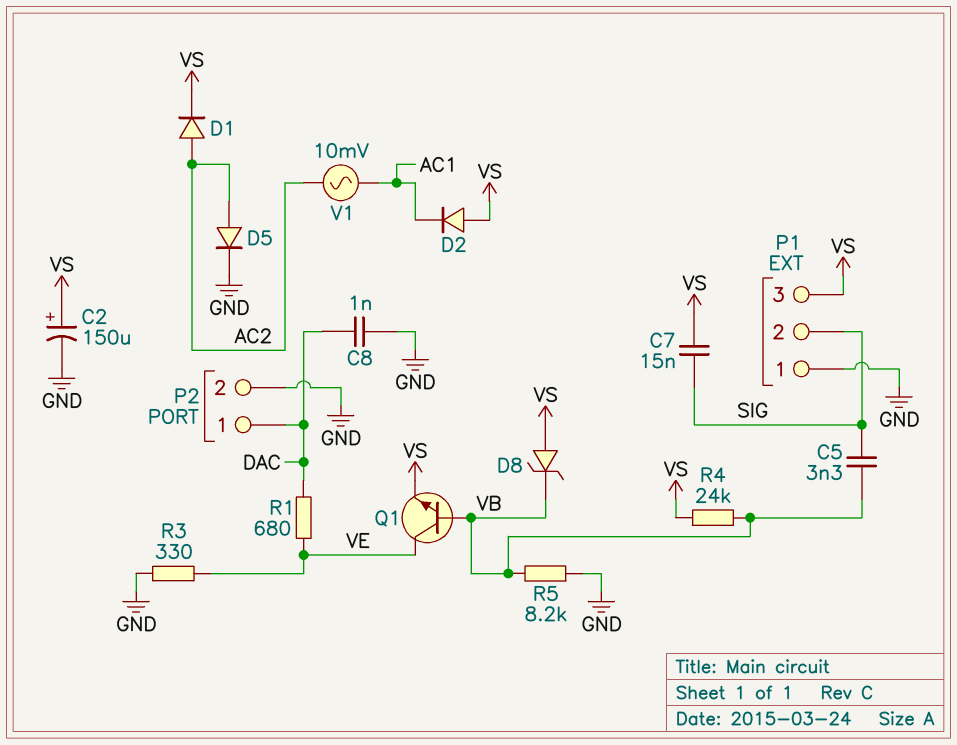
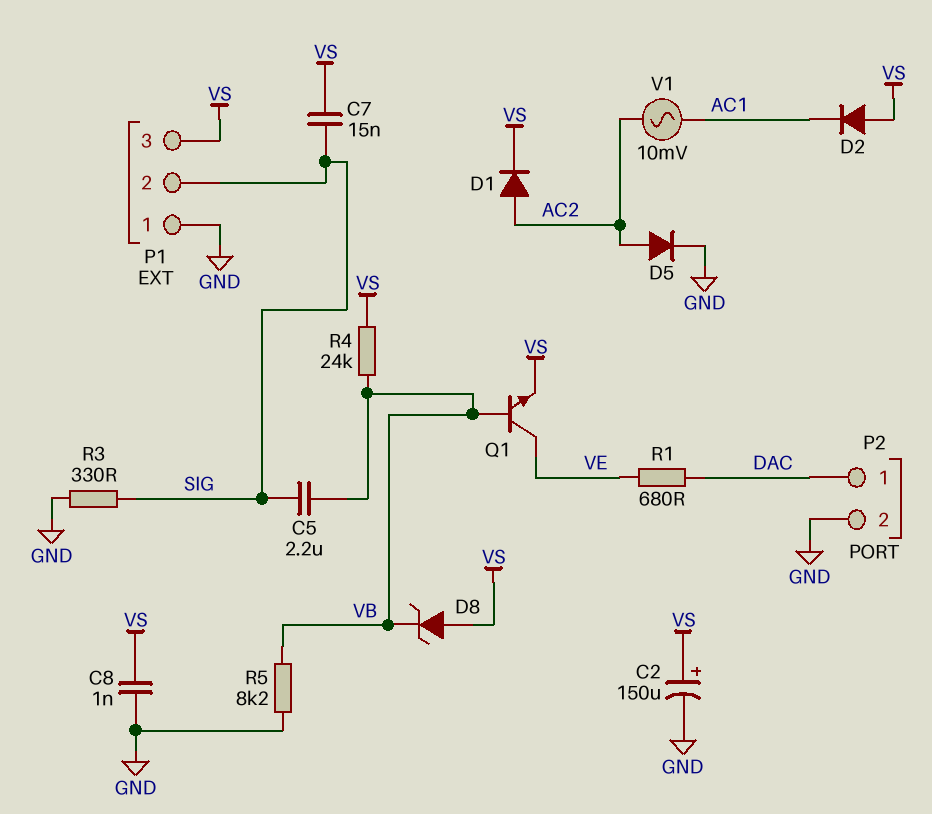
C5: 3.3nF (SIG, VB) -> 2.2uF (SIG, VB)
C8: 1nF (DAC, GND) -> 1nF (GND, VS)
R3: 330 (GND, VE) -> 330 (GND, SIG)

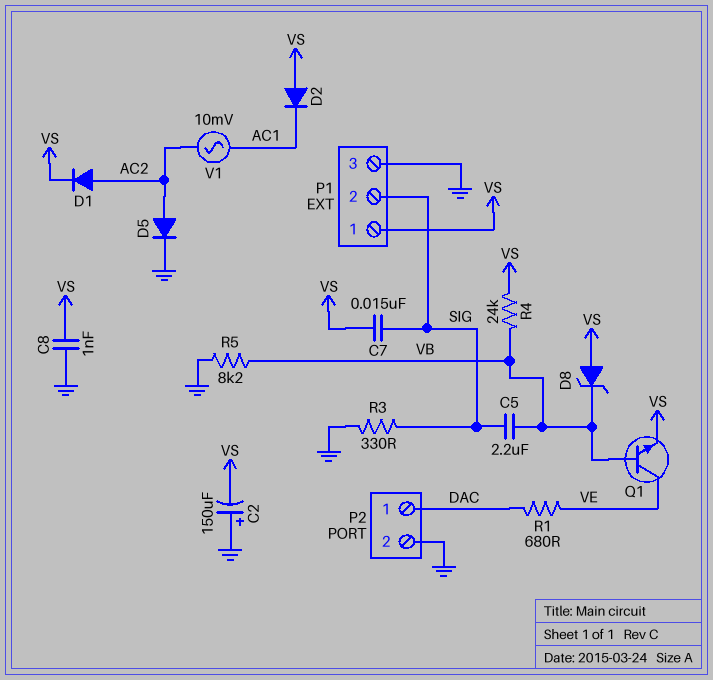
C2: 150uF (plus VS, minus GND) -> 150uF (plus GND, minus VS)
P1 pin 1: GND -> VS
P1 pin 3: VS -> GND

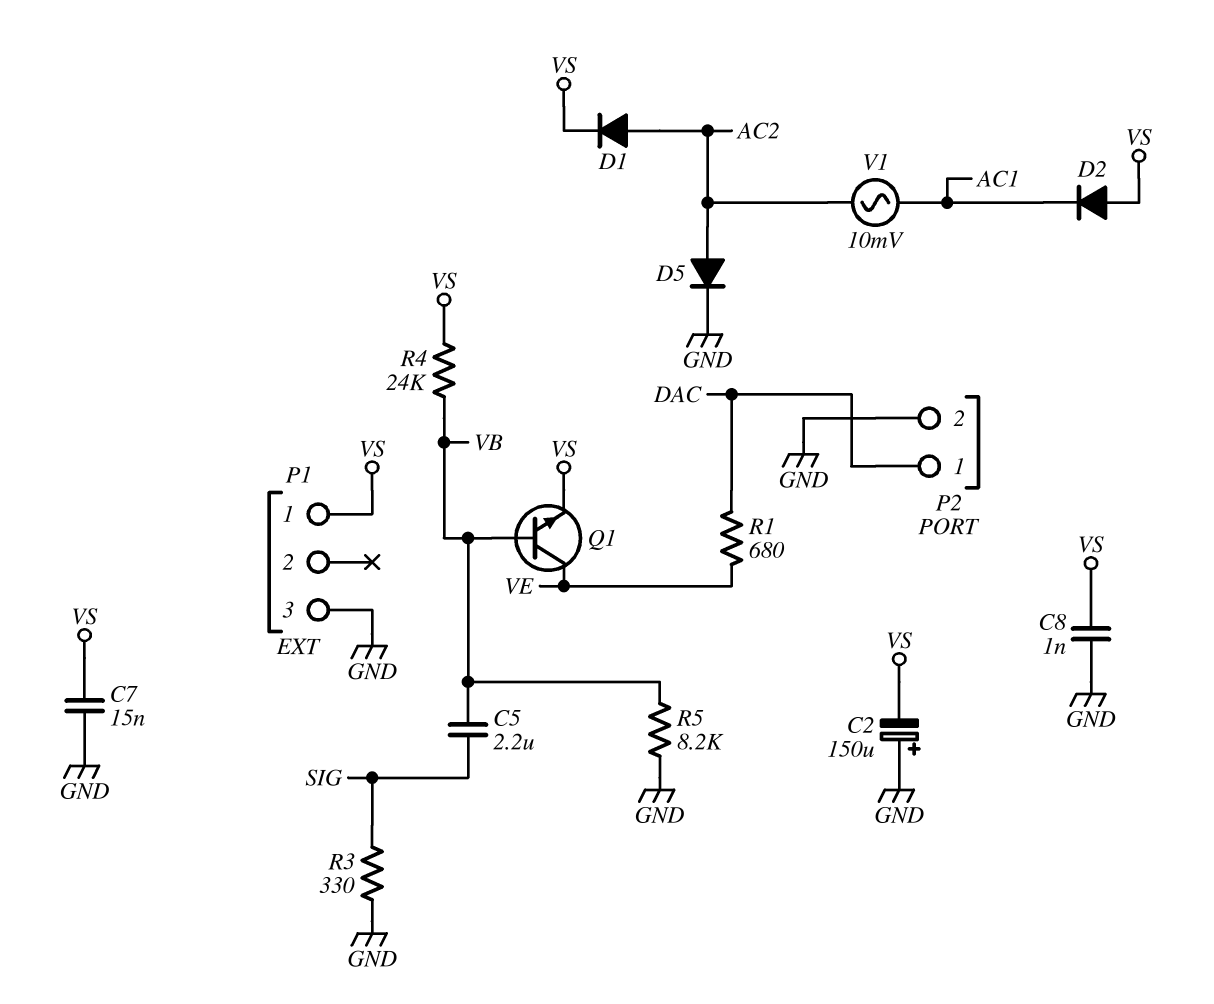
C7: 15nF (SIG, VS) -> 15nF (GND, VS)
D8: zener (A VS, K VB) -> none
P1 pin 2: SIG -> none

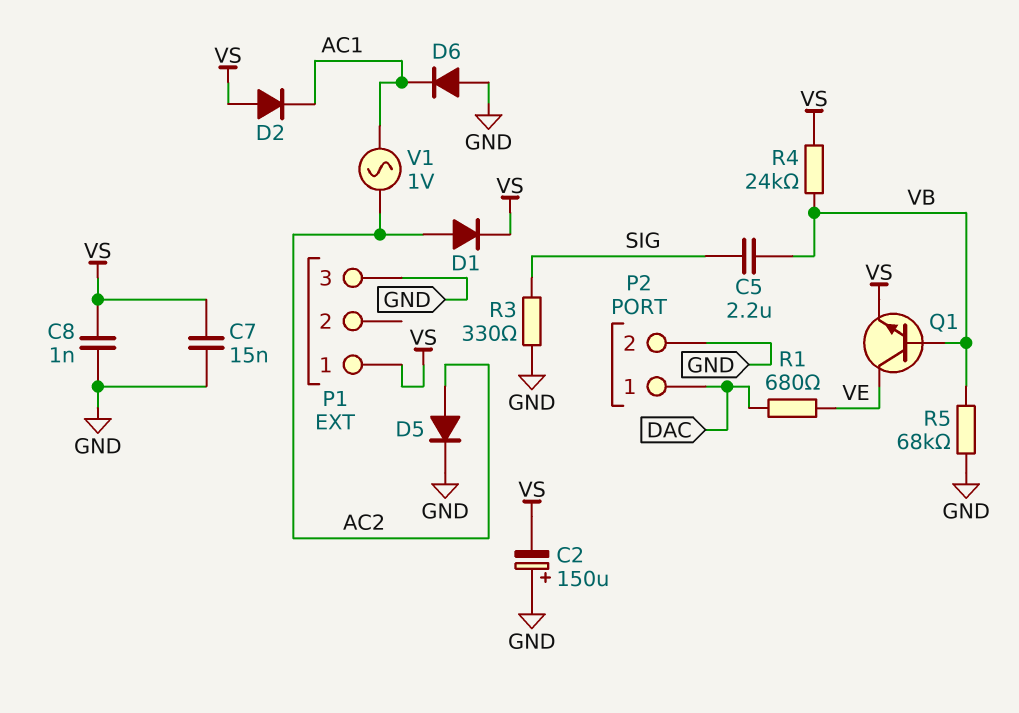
D6: none -> diode (A GND, K AC1)
R5: 8.2k (GND, VB) -> 68k (GND, VB)
V1: AC 10mV (AC1, AC2) -> AC 1V (AC1, AC2)

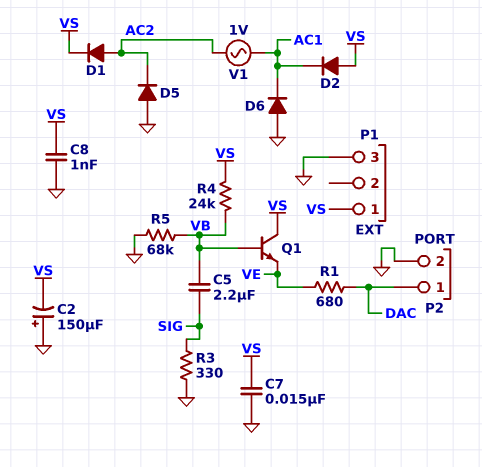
D5: diode (A AC2, K GND) -> diode (A GND, K AC2)
Q1: NPN (B VB, C VE, E VS) -> NPN (B VB, C VS, E VE)

